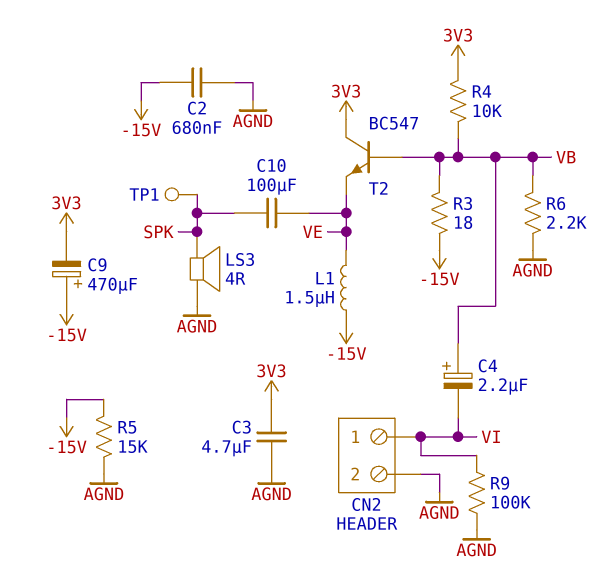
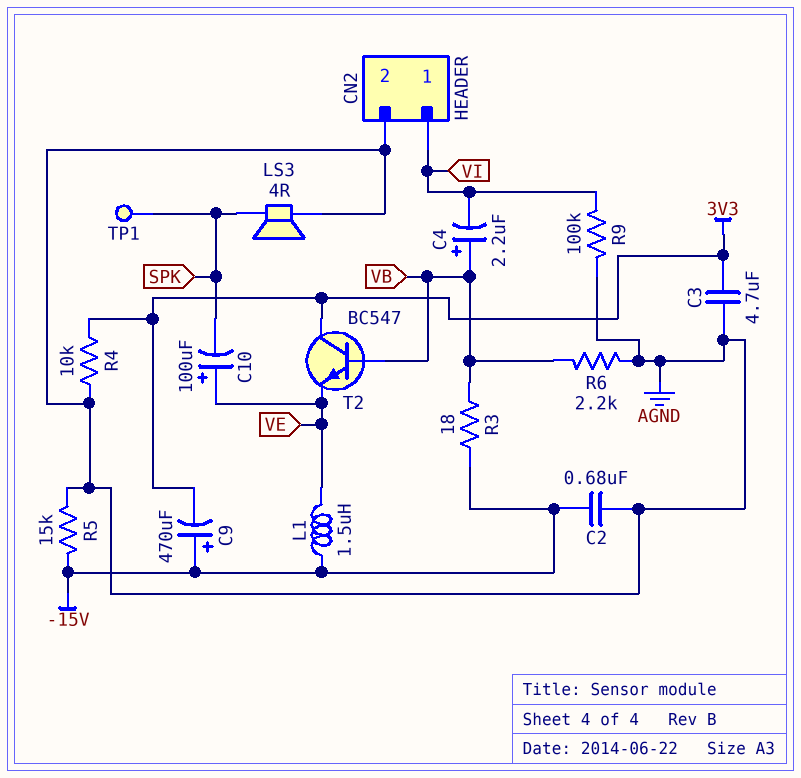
C10: 100uF (SPK, VE) -> 100uF (plus VE, minus SPK)
R4: 10k (3V3, VB) -> 10k (3V3, AGND)

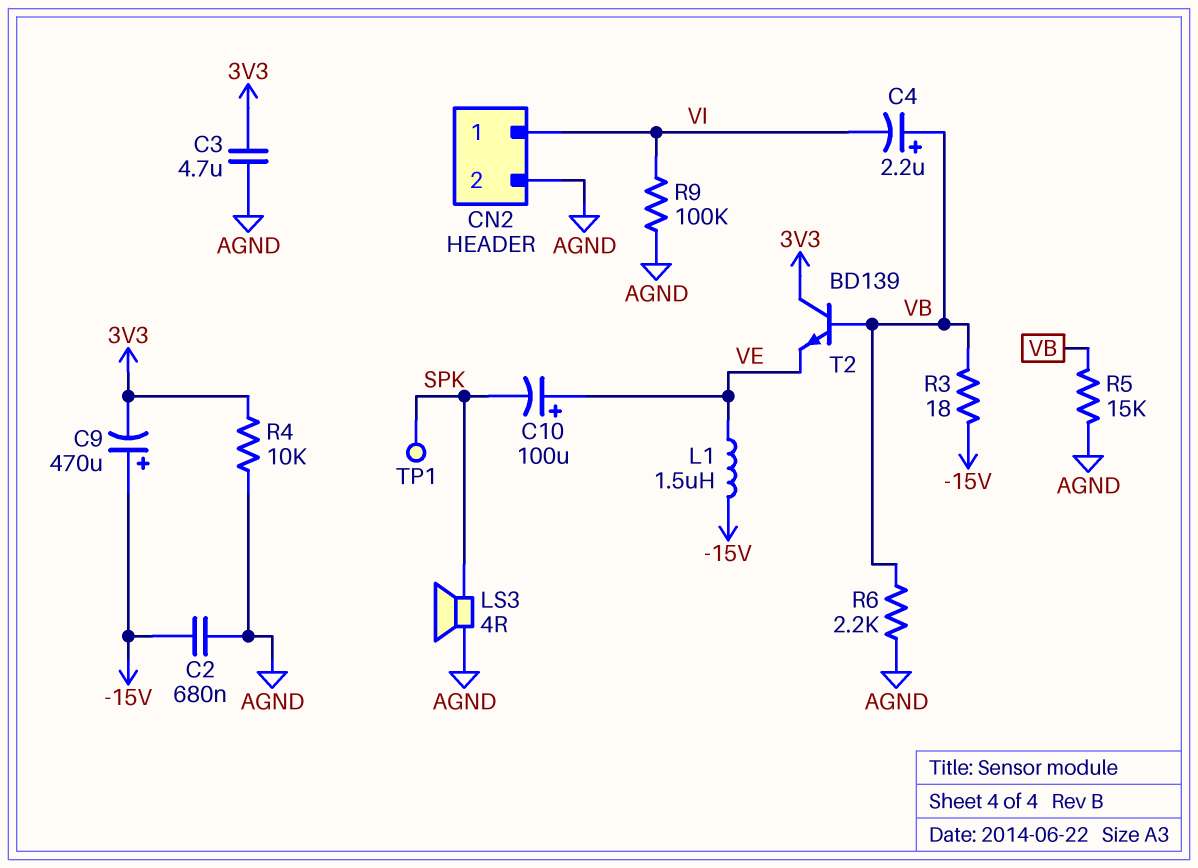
R5: 15k (-15V, AGND) -> 15k (AGND, VB)
T2: NPN BC547 (B VB, C 3V3, E VE) -> NPN BD139 (B VB, C 3V3, E VE)

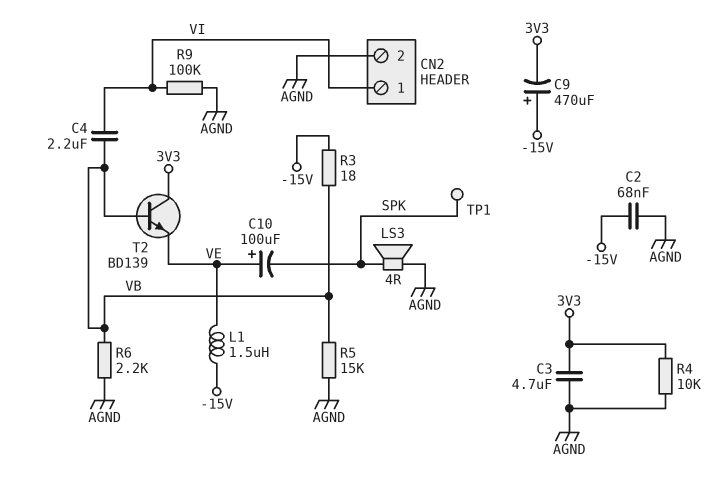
C2: 680nF (-15V, AGND) -> 68nF (-15V, AGND)
C4: 2.2uF (plus VB, minus VI) -> 2.2uF (VB, VI)

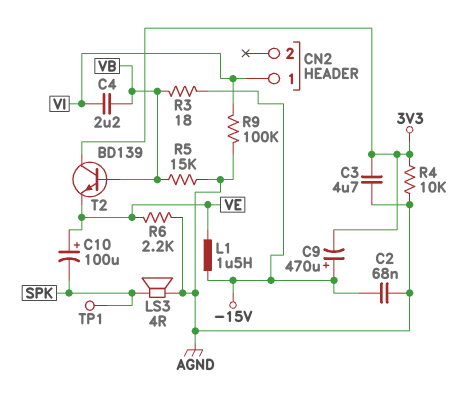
CN2 pin 2: AGND -> none
R6: 2.2k (AGND, VB) -> 2.2k (AGND, VE)

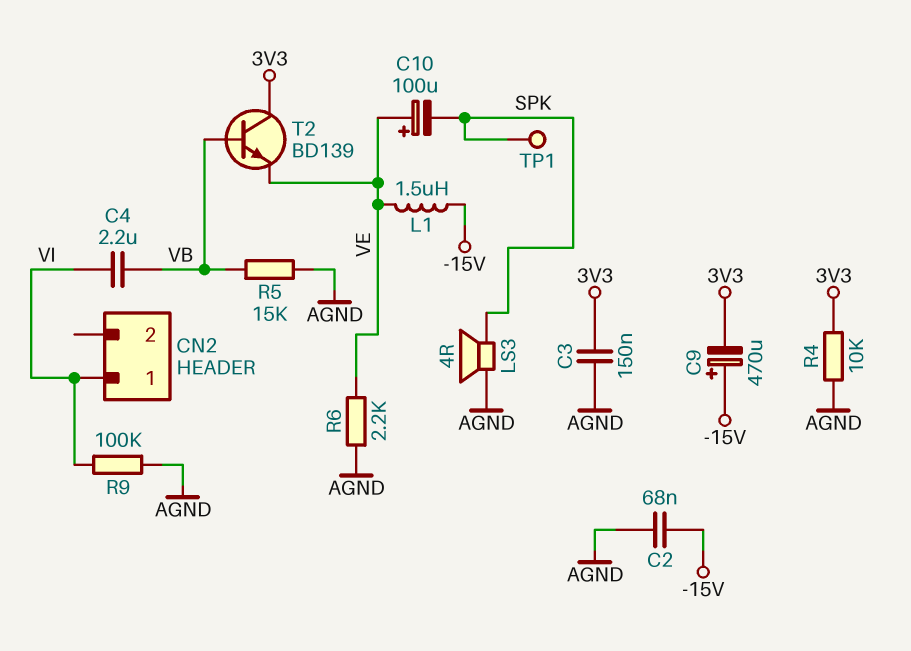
C3: 4.7uF (3V3, AGND) -> 150nF (3V3, AGND)
R3: 18 (-15V, VB) -> none

